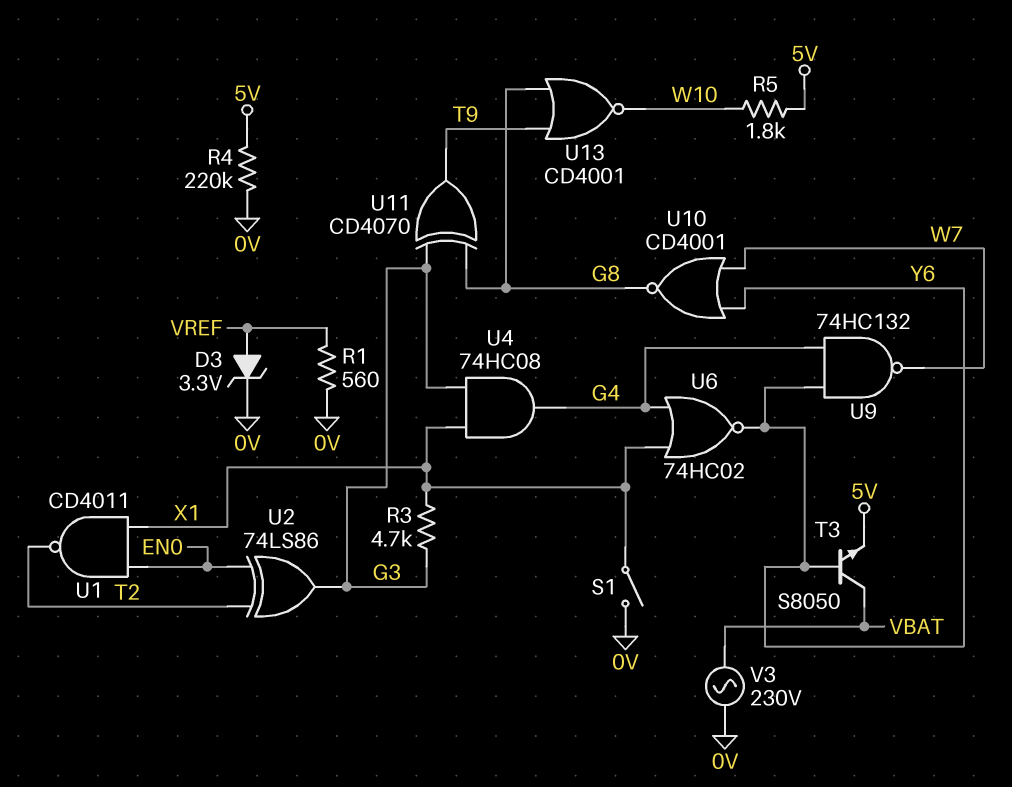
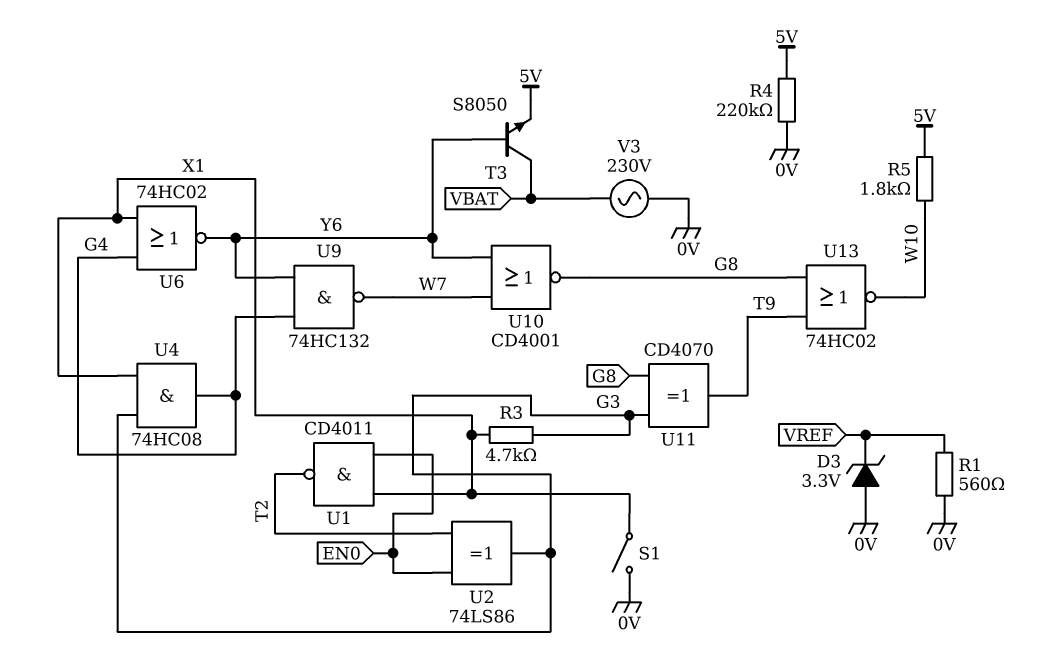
D3: zener 3.3V (A VREF, K 0V) -> zener 3.3V (A 0V, K VREF)
U13: NOR CD4001 (in G8, in T9, out W10) -> NOR 74HC02 (in G8, in T9, out W10)

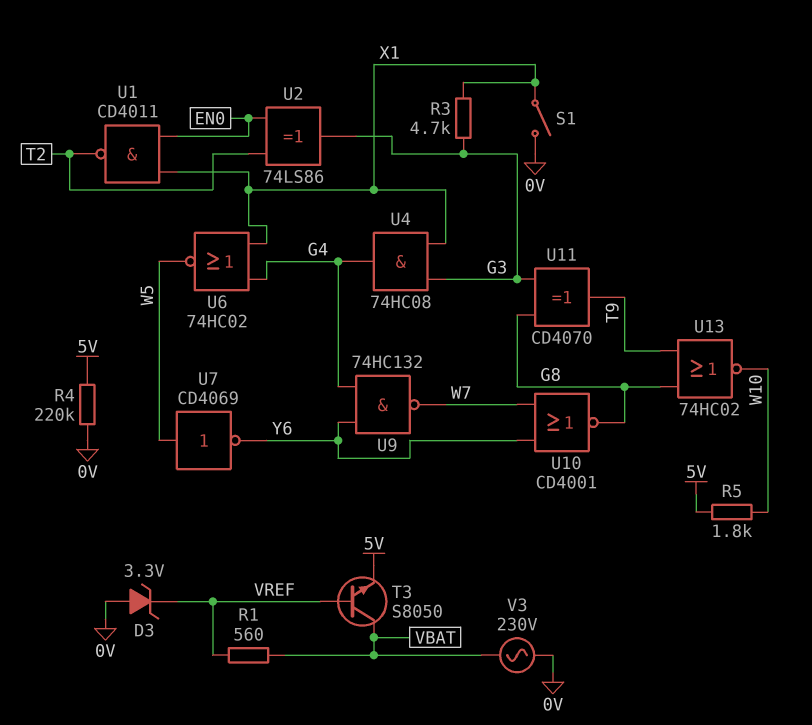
R1: 560 (0V, VREF) -> 560 (VBAT, VREF)
T3: NPN S8050 (B Y6, C VBAT, E 5V) -> NPN S8050 (B VREF, C VBAT, E 5V)
U6: NOR 74HC02 (in G4, in X1, out Y6) -> NOR 74HC02 (in G4, in X1, out W5)
U7: none -> NOT CD4069 (in W5, out Y6)

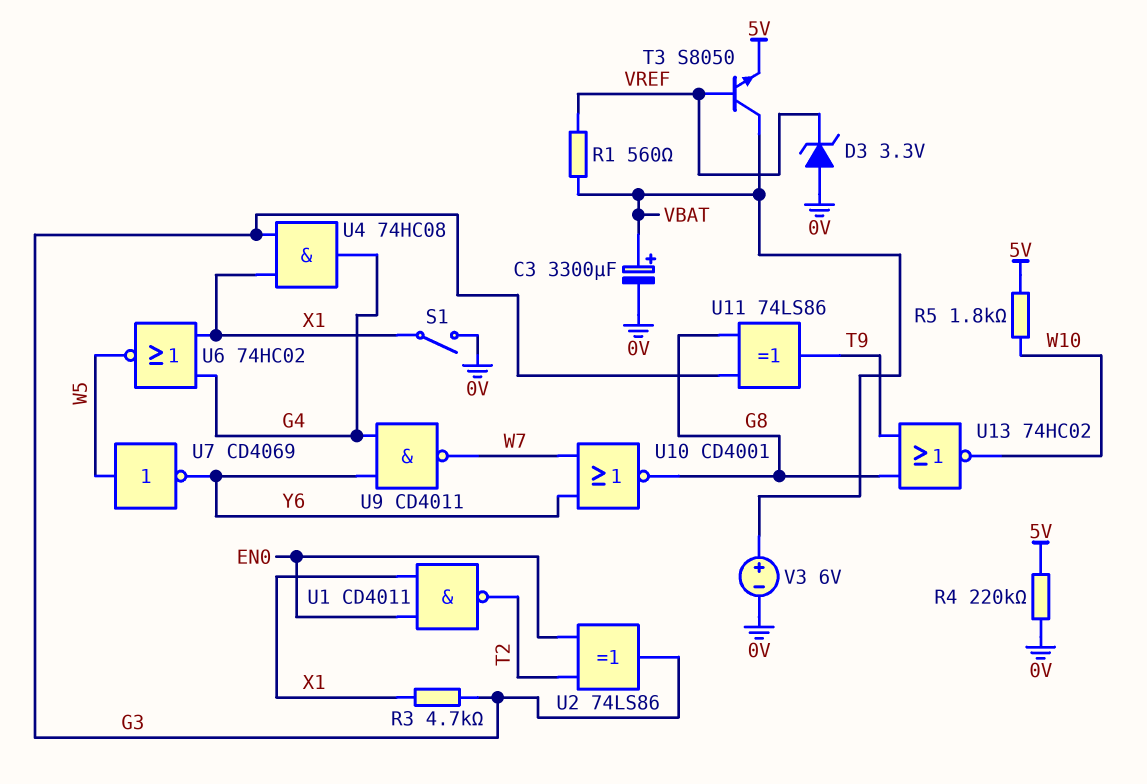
C3: none -> 3300uF (plus VBAT, minus 0V)
U9: NAND 74HC132 (in G4, in Y6, out W7) -> NAND CD4011 (in G4, in Y6, out W7)
U11: XOR CD4070 (in G3, in G8, out T9) -> XOR 74LS86 (in G3, in G8, out T9)
V3: AC 230V (0V, VBAT) -> 6V (plus VBAT, minus 0V)

